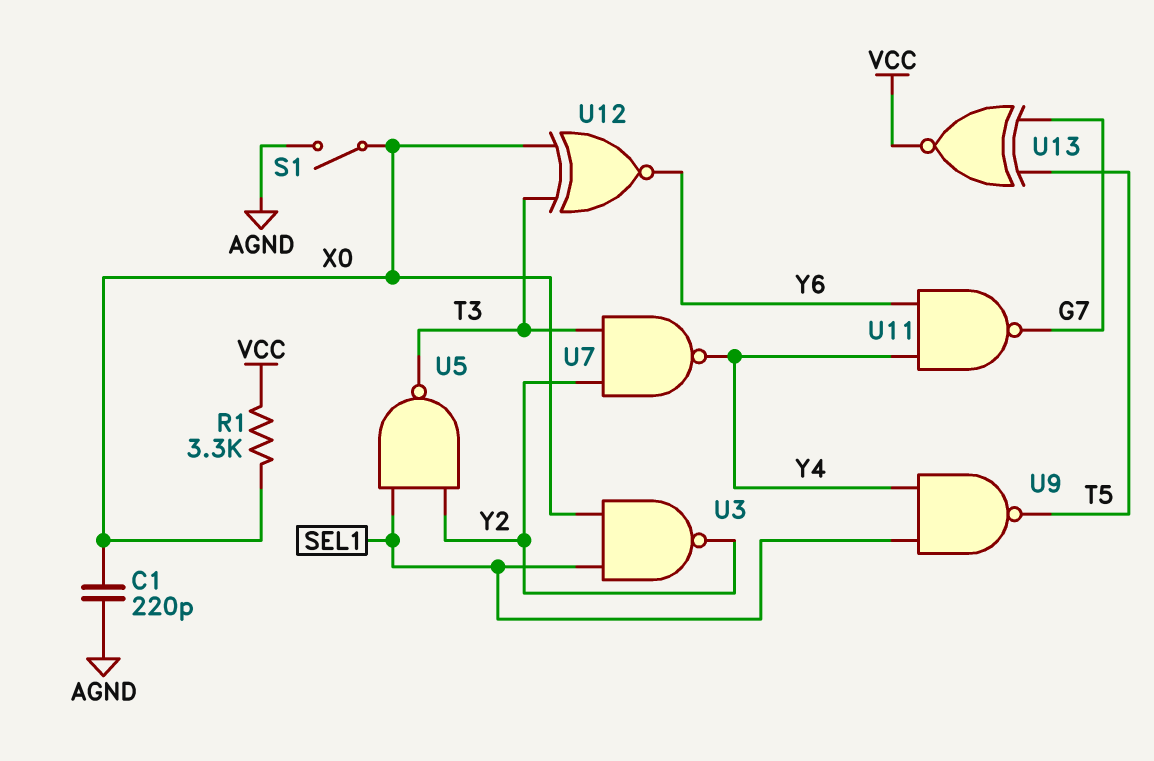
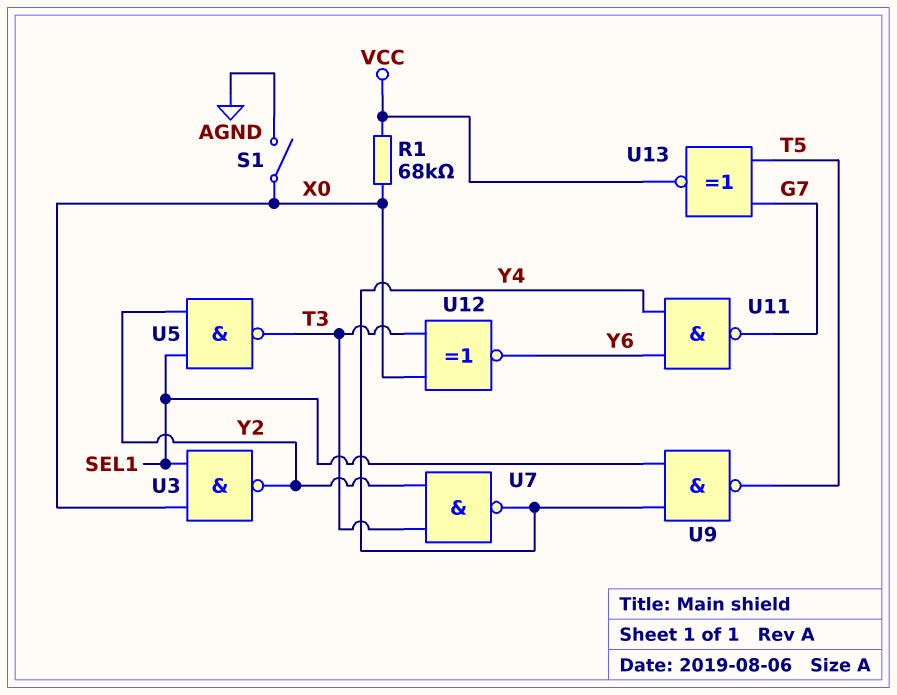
C1: 220pF (AGND, X0) -> none
R1: 3.3k (VCC, X0) -> 68k (VCC, X0)

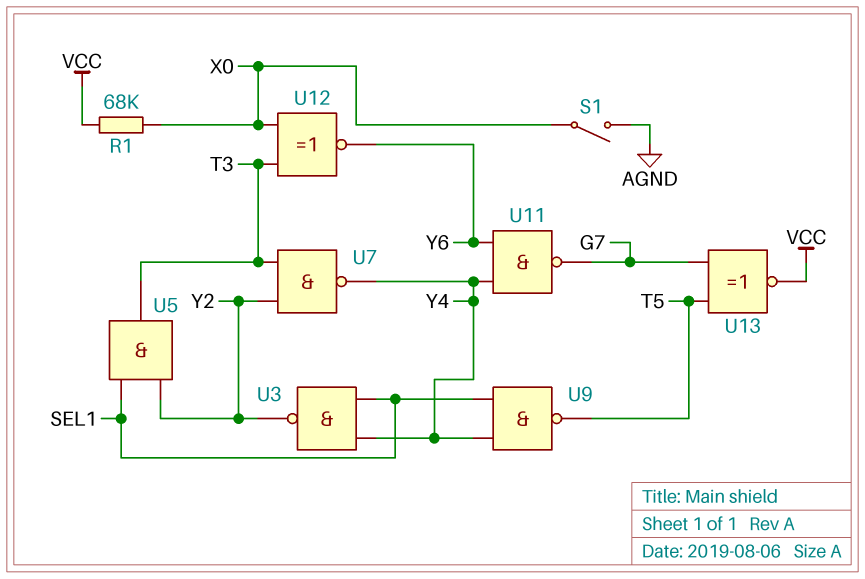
U3: NAND (in SEL1, in X0, out Y2) -> NAND (in SEL1, in Y4, out Y2)
U5: NAND (in SEL1, in Y2, out T3) -> AND (in SEL1, in Y2, out T3)

